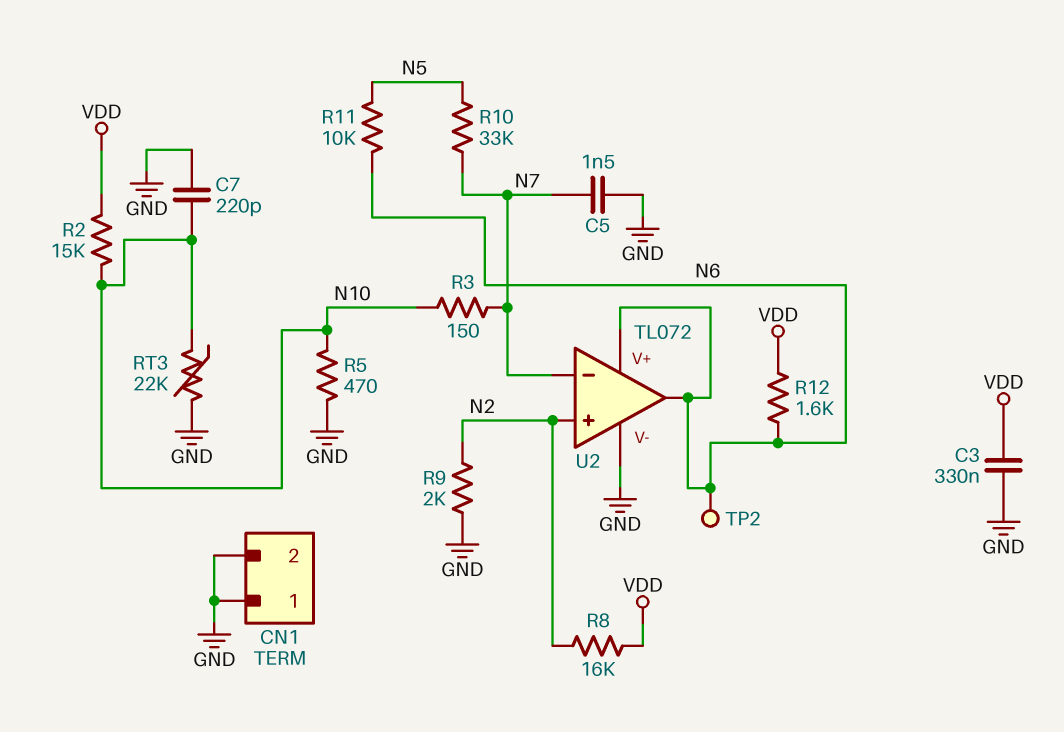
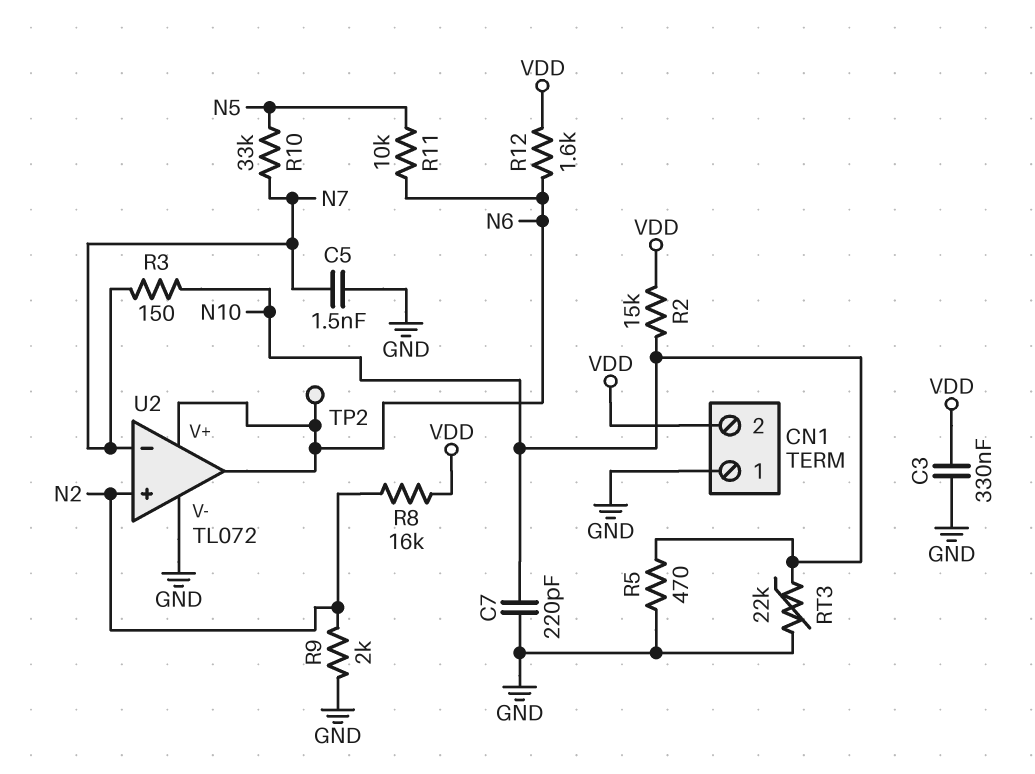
CN1 pin 2: GND -> VDD

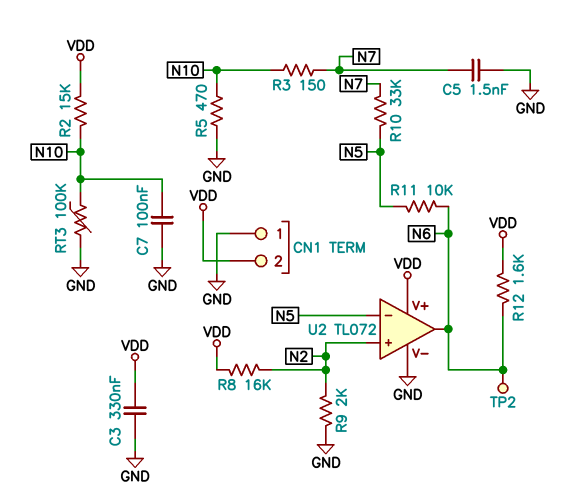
C7: 220pF (GND, N10) -> 100nF (GND, N10)
RT3: 22k (GND, N10) -> 100k (GND, N10)
U2 pin V+: N6 -> VDD
U2 pin in-: N7 -> N5

